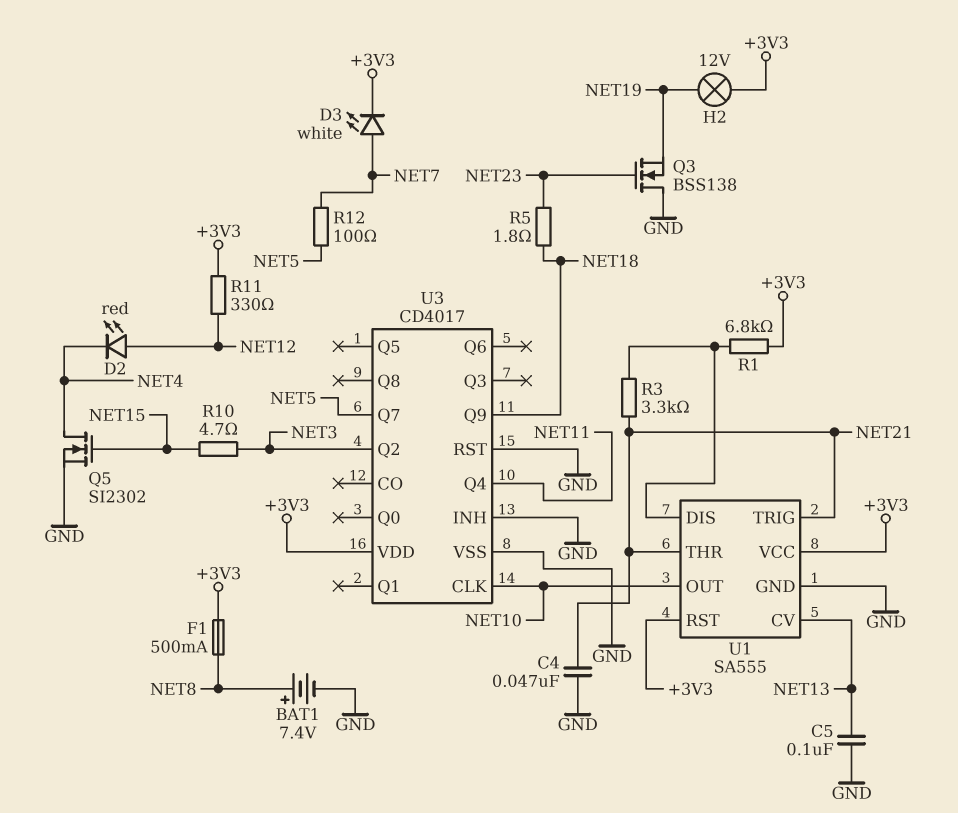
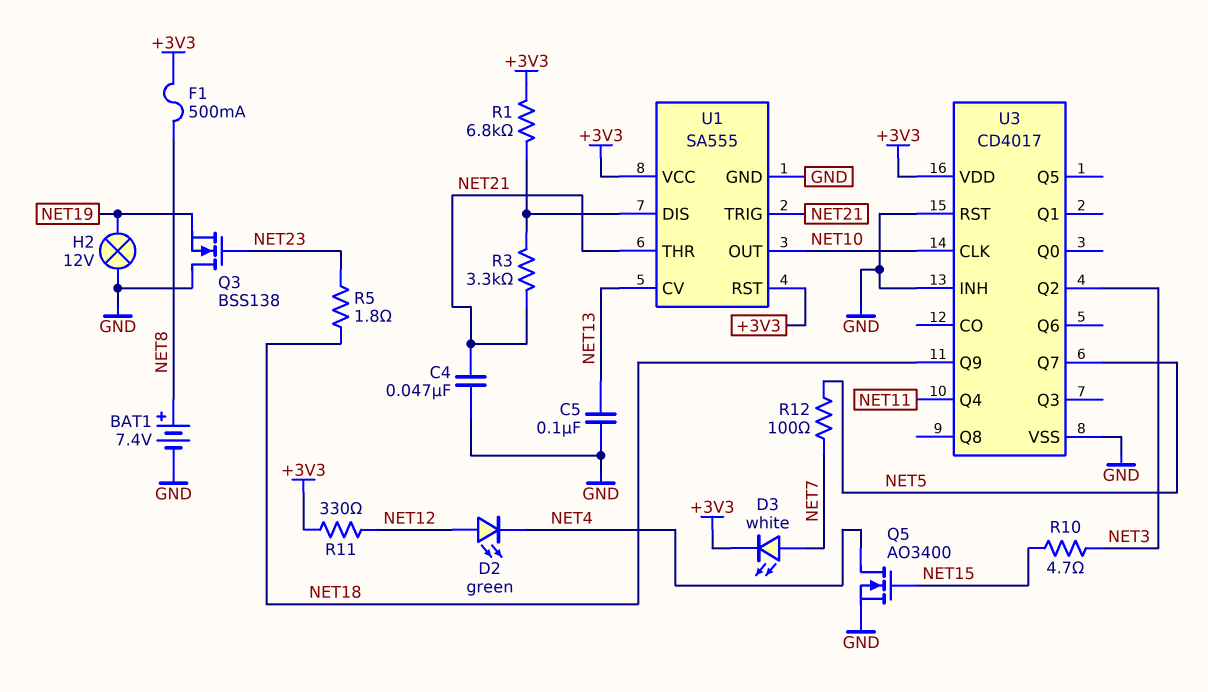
D2: LED red (A NET12, K NET4) -> LED green (A NET12, K NET4)
H2: lamp 12V (+3V3, NET19) -> lamp 12V (GND, NET19)
Q5: NMOS SI2302 (G NET15, D NET4, S GND) -> NMOS AO3400 (G NET15, D NET4, S GND)

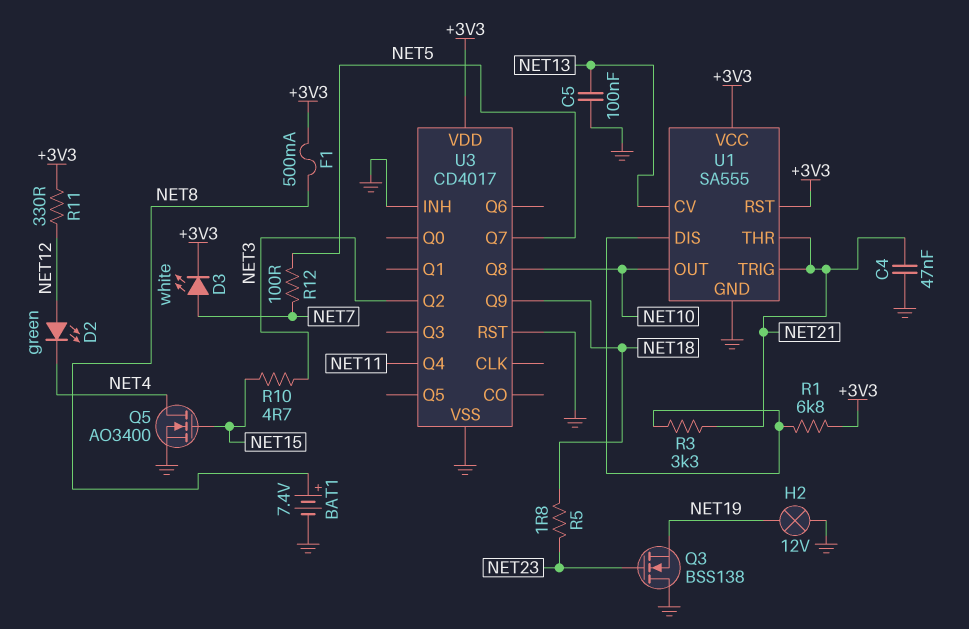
U3 pin CLK: NET10 -> none
U3 pin Q8: none -> NET10

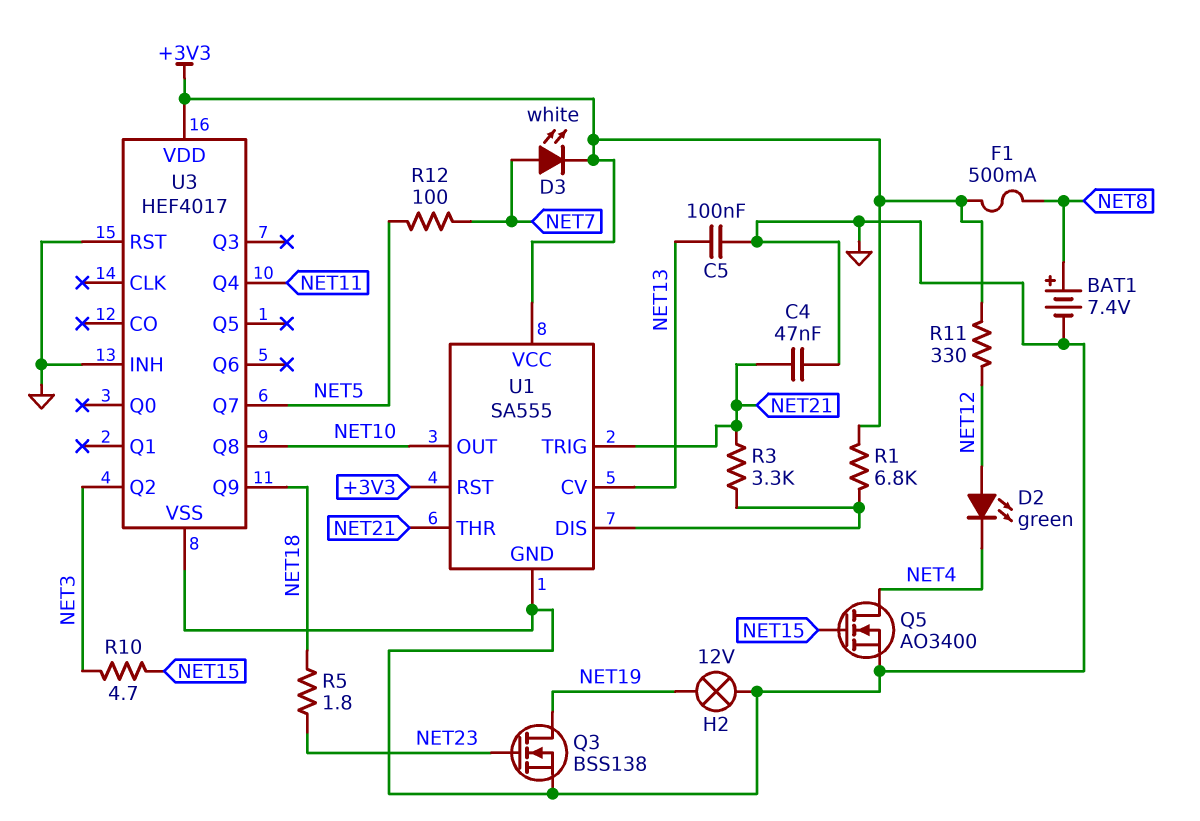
Q3: NMOS BSS138 (G NET23, D GND, S NET19) -> NMOS BSS138 (G NET23, D NET19, S GND)
U3: CD4017 -> HEF4017

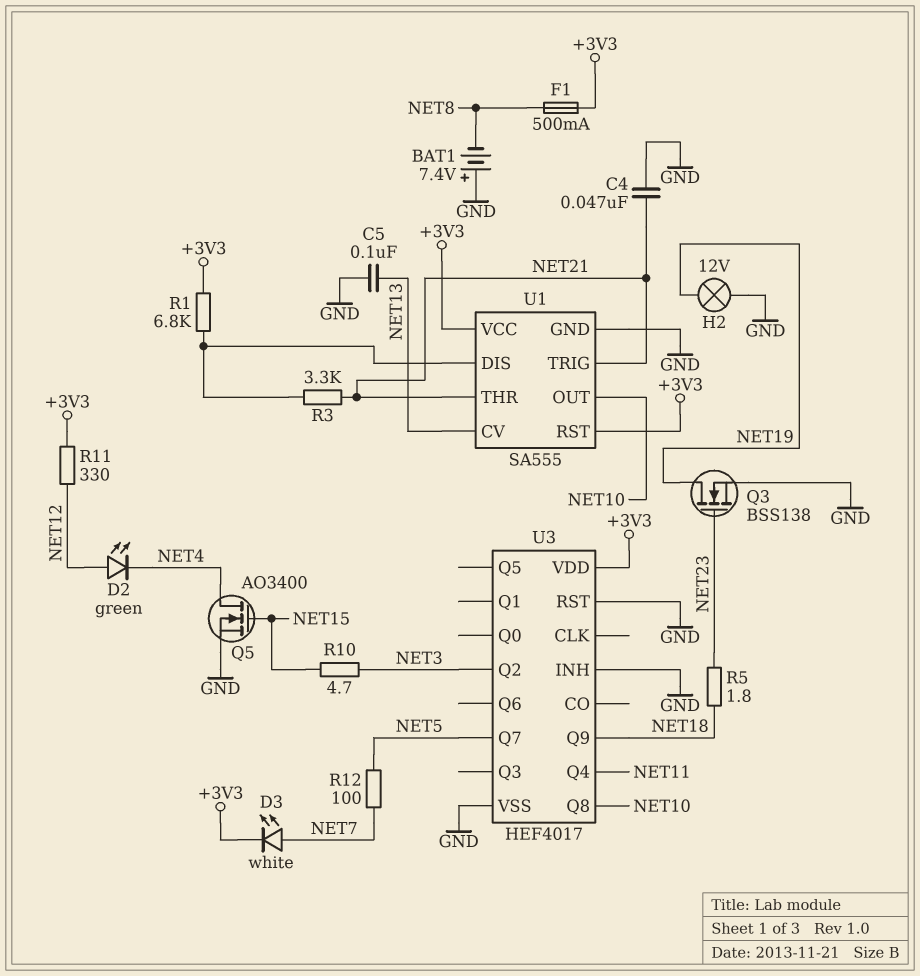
BAT1: 7.4V (plus NET8, minus GND) -> 7.4V (plus GND, minus NET8)

